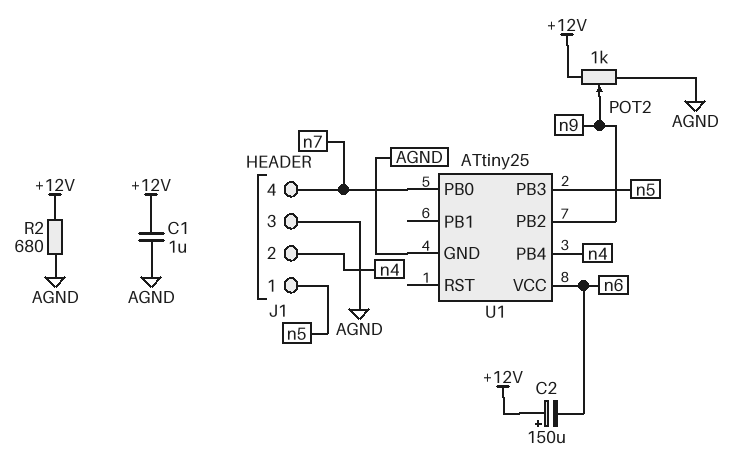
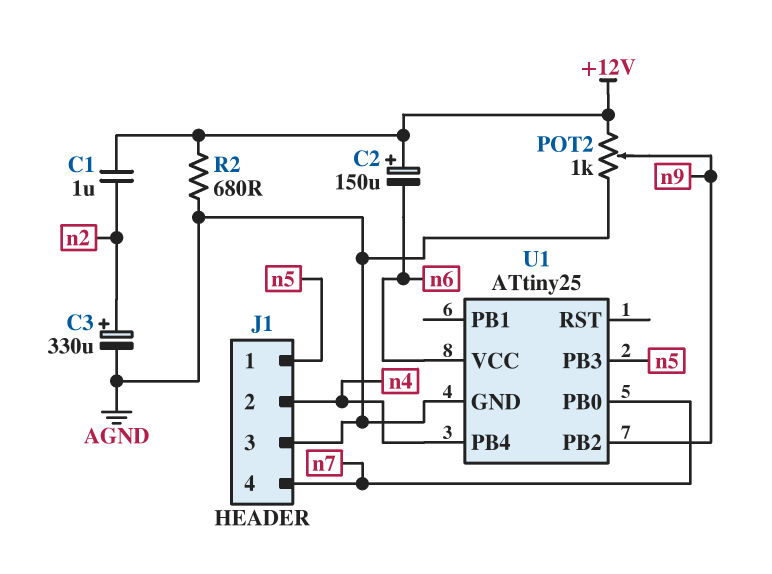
C1: 1uF (+12V, AGND) -> 1uF (+12V, n2)
C3: none -> 330uF (plus n2, minus AGND)

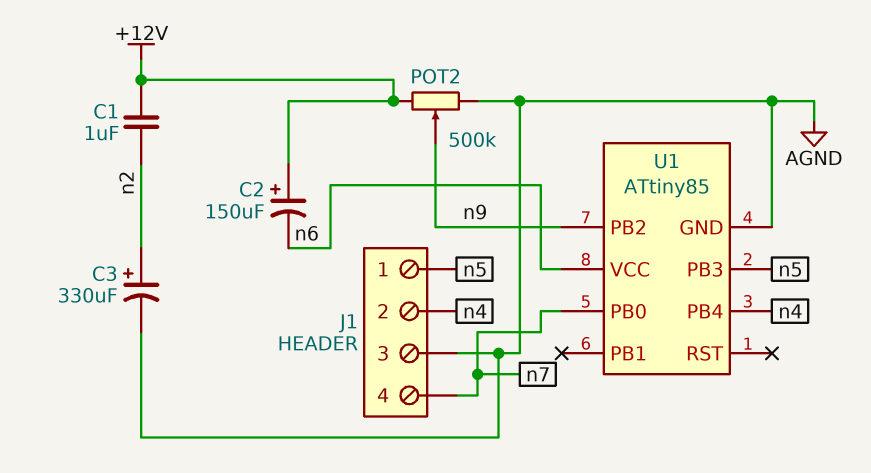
POT2: 1k (+12V, AGND, wiper n9) -> 500k (+12V, AGND, wiper n9)
R2: 680 (+12V, AGND) -> none
U1: ATtiny25 -> ATtiny85

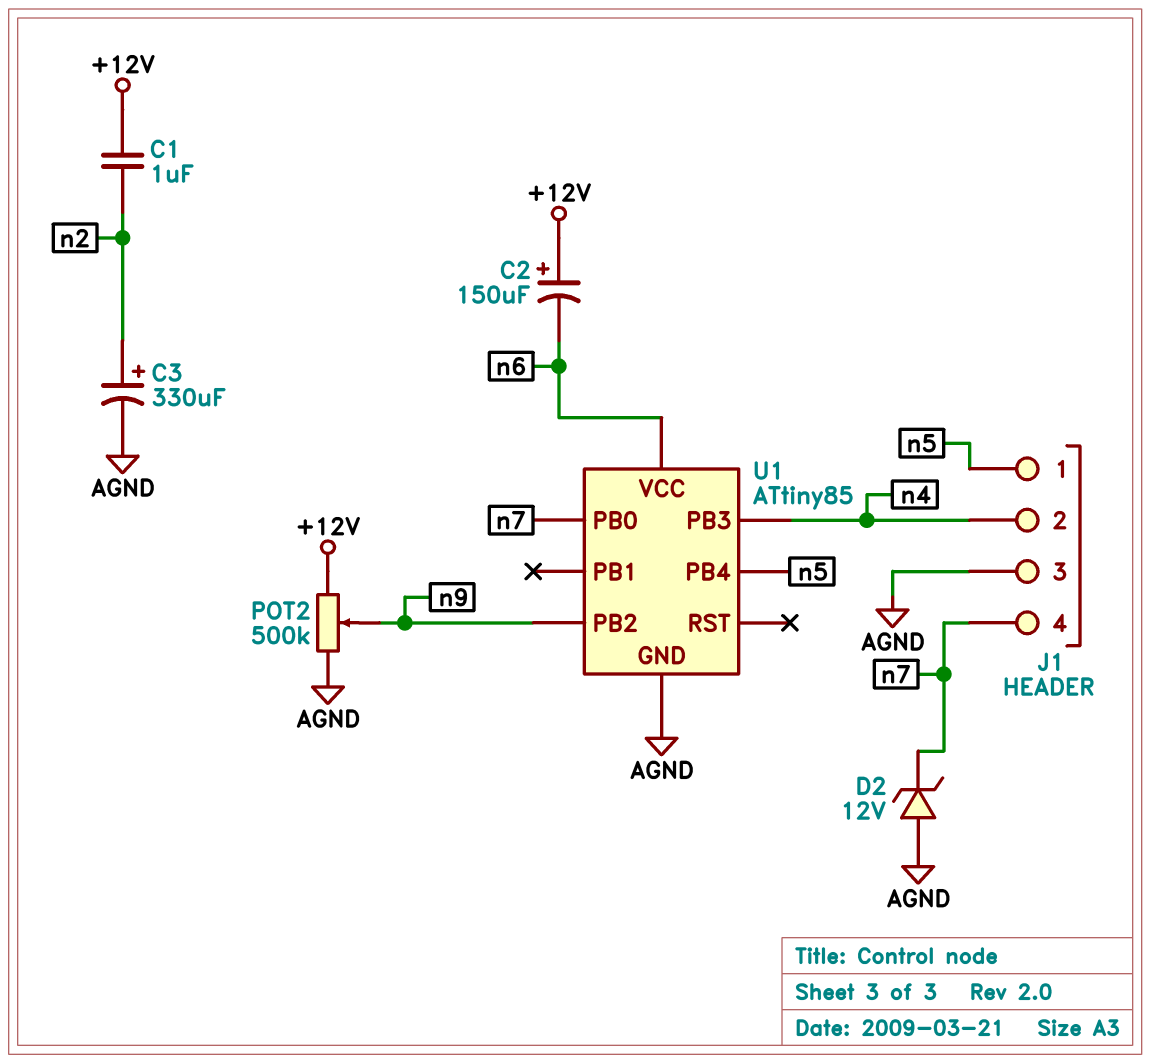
D2: none -> zener 12V (A AGND, K n7)
U1 pin PB3: n5 -> n4
U1 pin PB4: n4 -> n5

